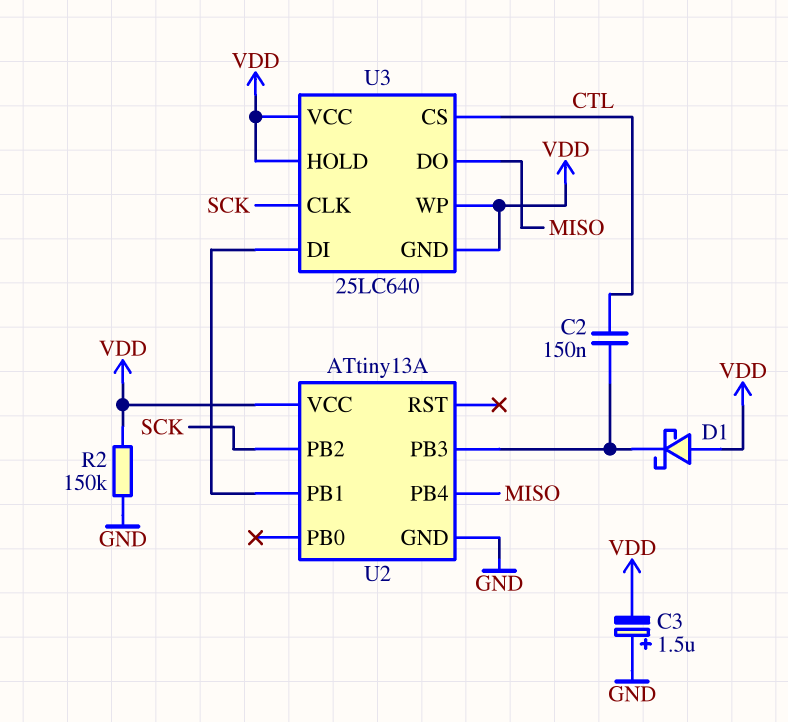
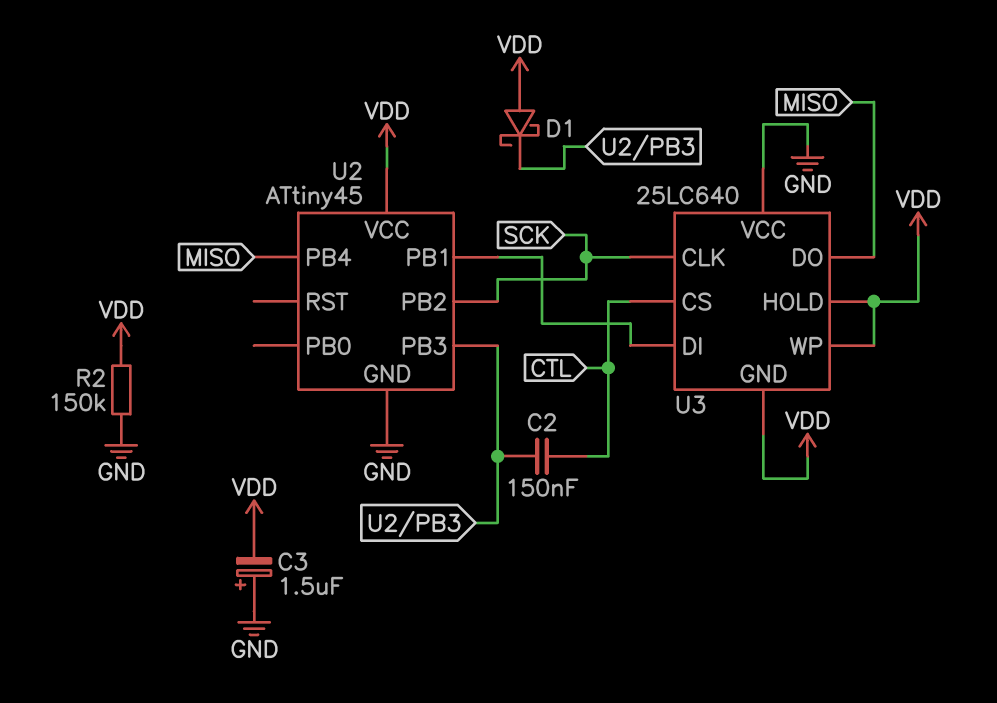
U2: ATtiny13A -> ATtiny45
U3 pin VCC: VDD -> GND

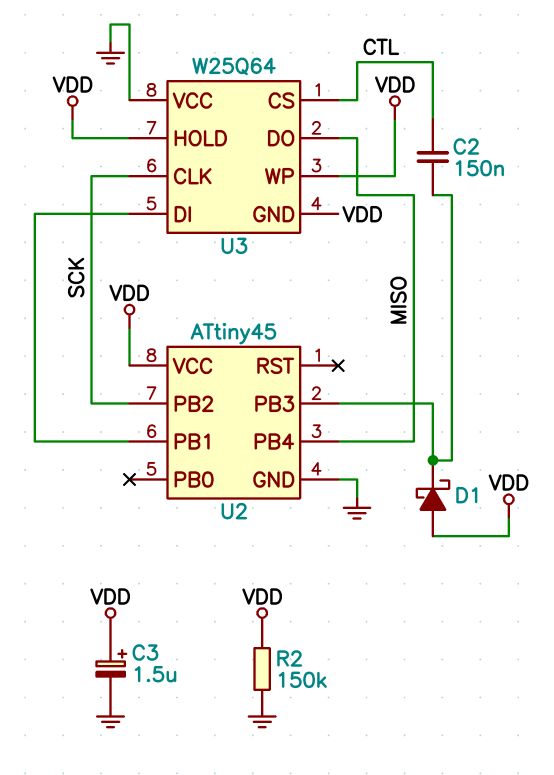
C3: 1.5uF (plus GND, minus VDD) -> 1.5uF (plus VDD, minus GND)
U3: 25LC640 -> W25Q64

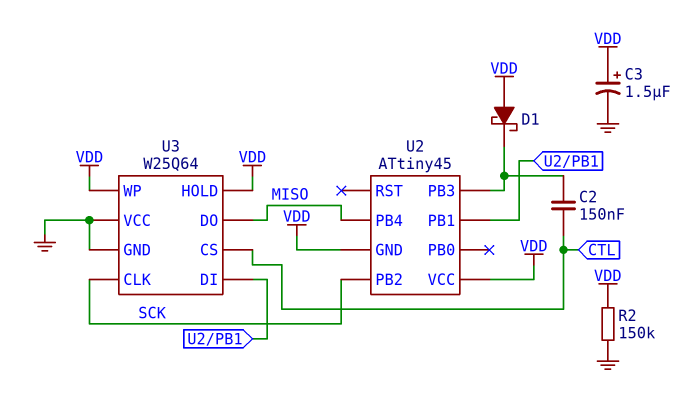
U2 pin GND: GND -> VDD
U3 pin GND: VDD -> GND

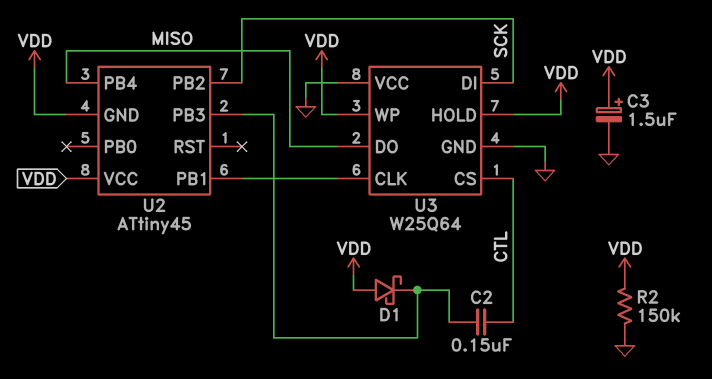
U3 pin CLK: SCK -> U2/PB1
U3 pin DI: U2/PB1 -> SCK

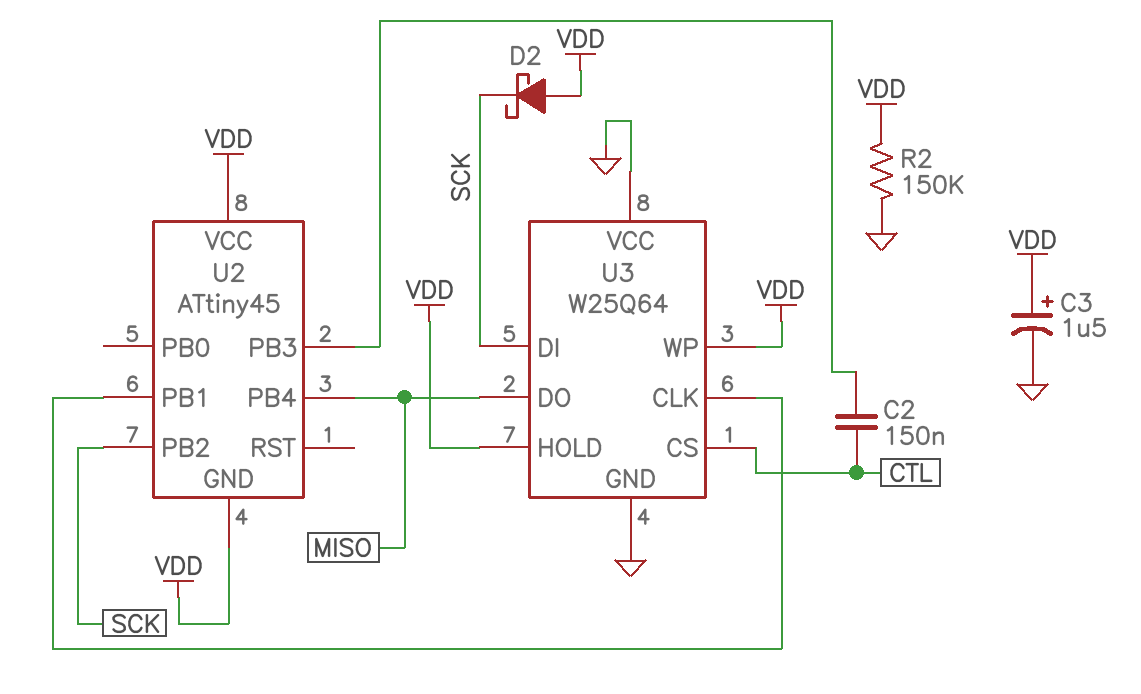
D1: schottky (A VDD, K U2/PB3) -> none
D2: none -> schottky (A VDD, K SCK)

